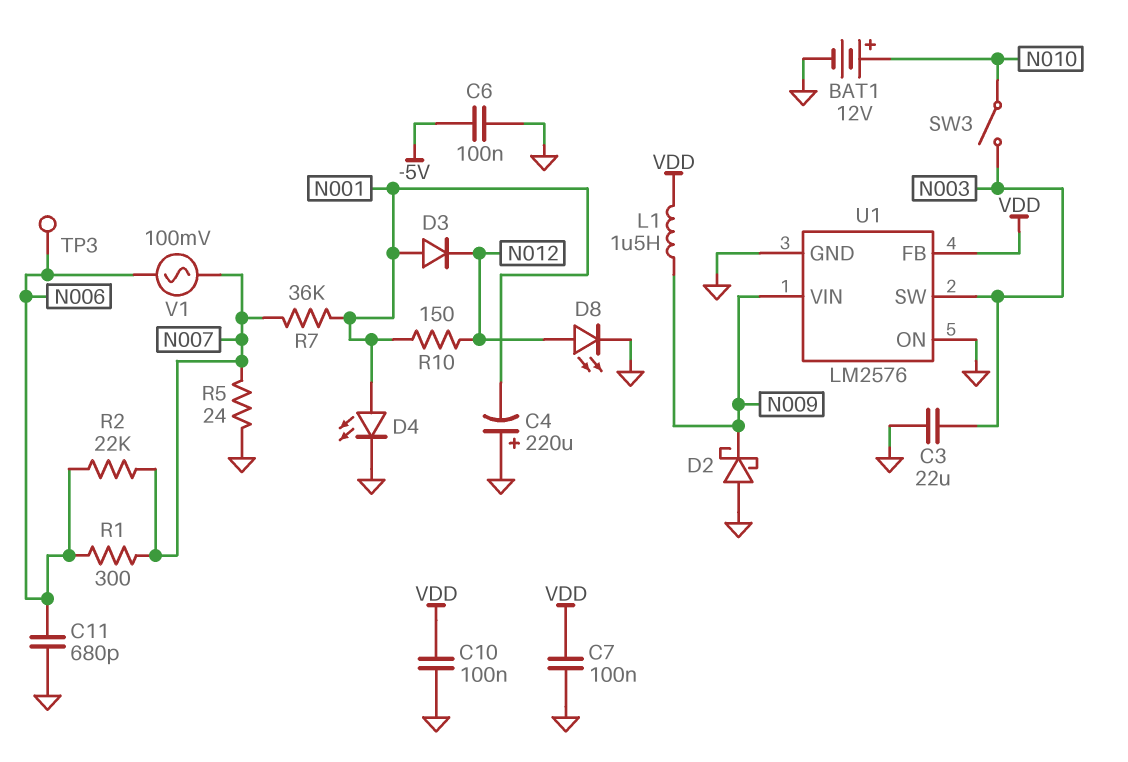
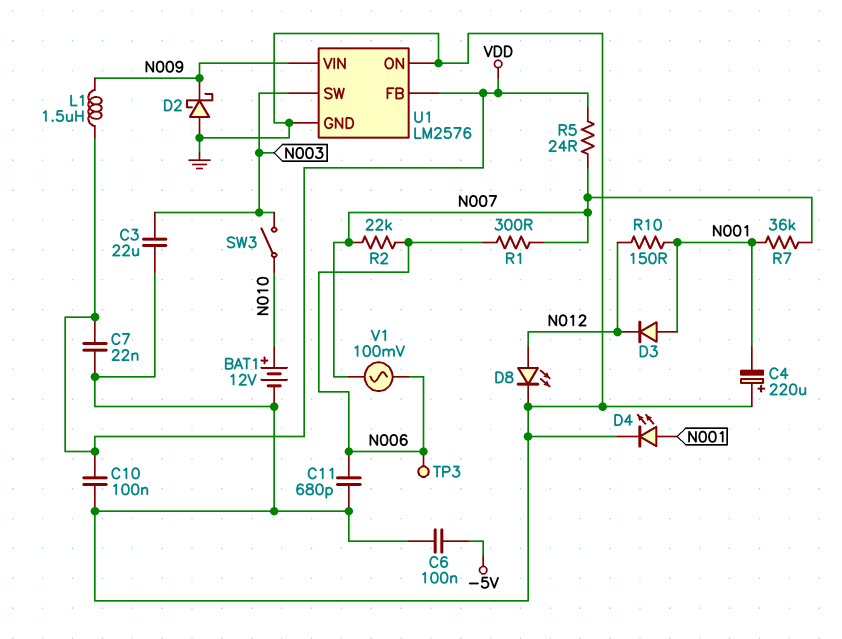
C7: 100nF (GND, VDD) -> 22nF (GND, VDD)
R5: 24 (GND, N007) -> 24 (N007, VDD)

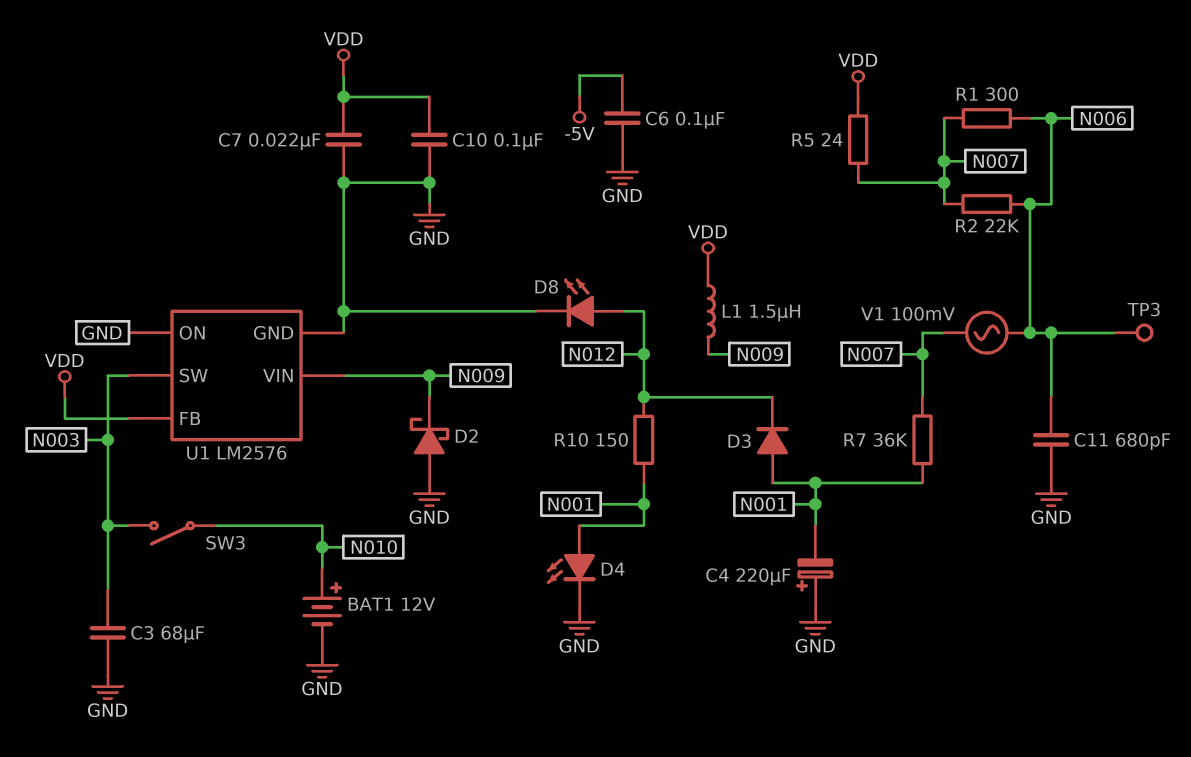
C3: 22uF (GND, N003) -> 68uF (GND, N003)

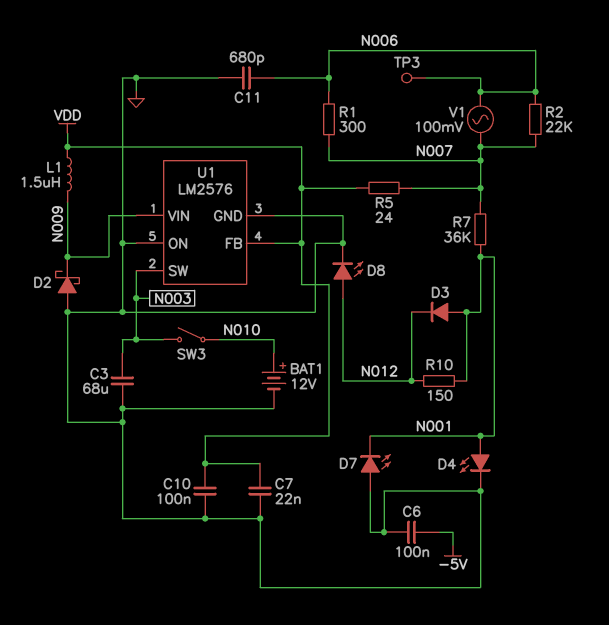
C4: 220uF (plus GND, minus N001) -> none
D7: none -> LED (A GND, K N001)

